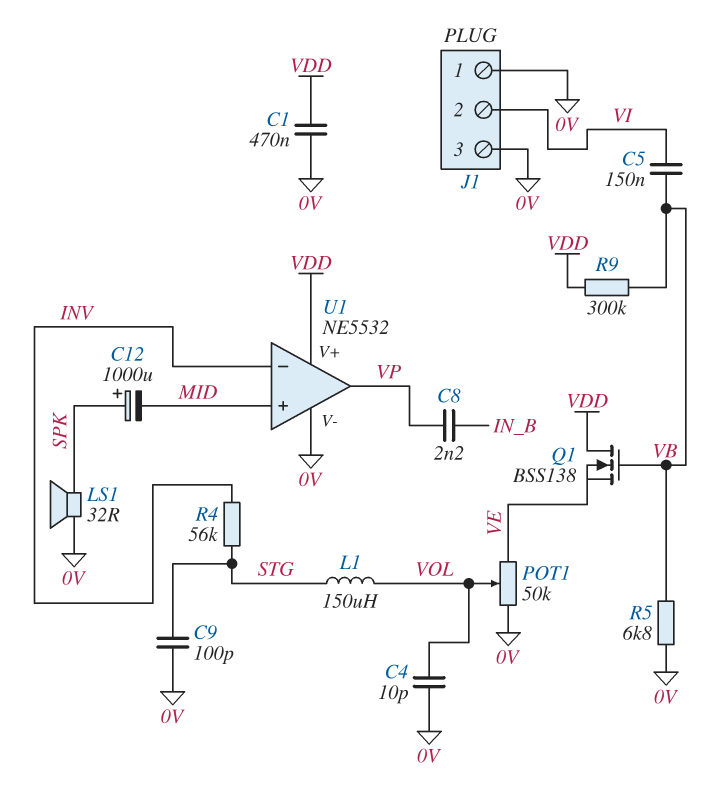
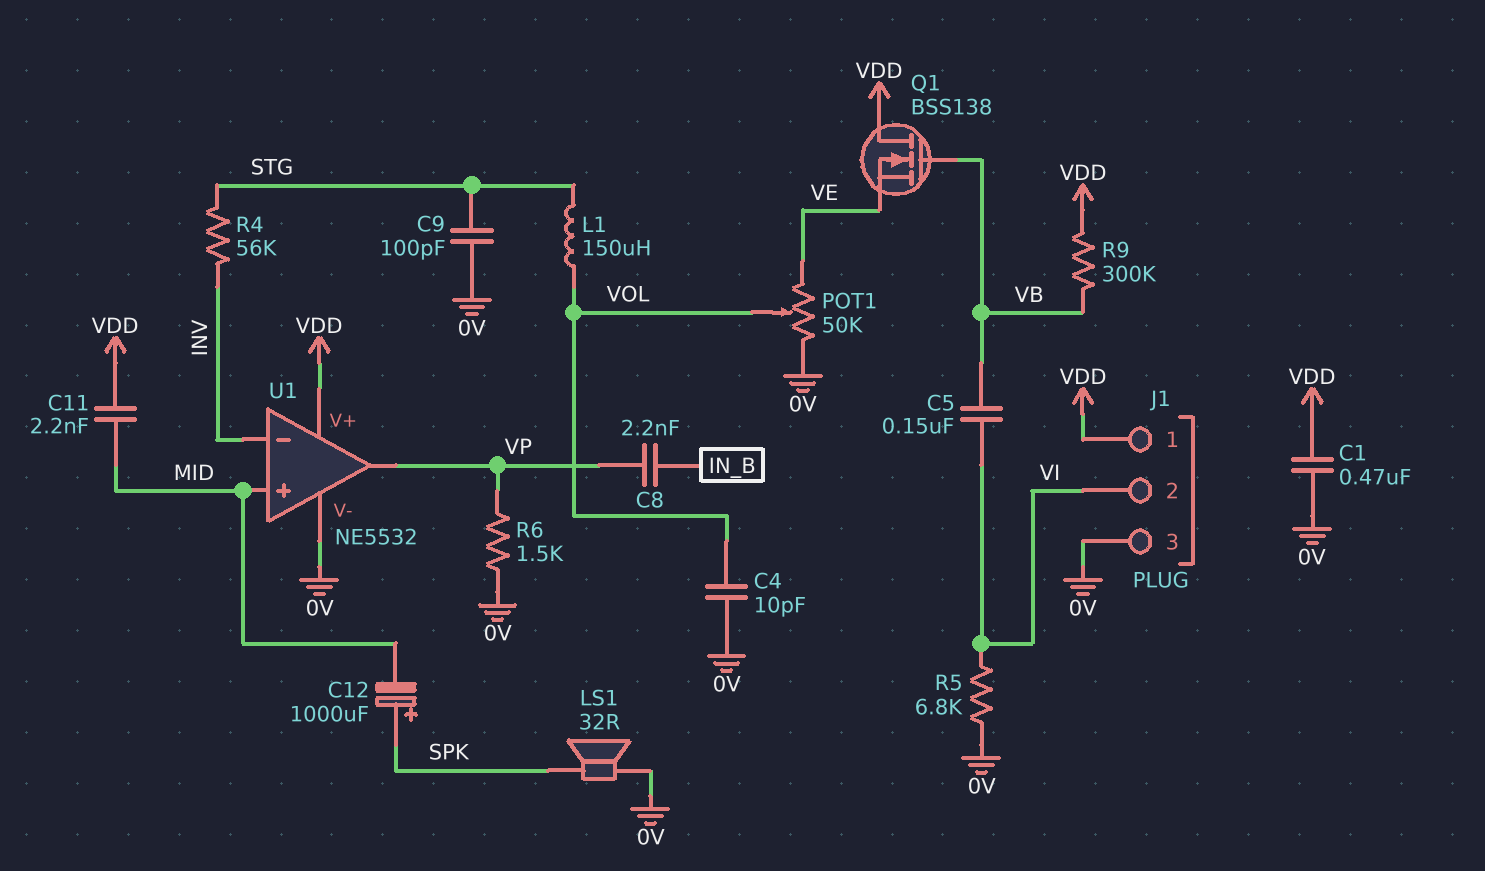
C11: none -> 2.2nF (MID, VDD)
J1 pin 1: 0V -> VDD
R5: 6.8k (0V, VB) -> 6.8k (0V, VI)
R6: none -> 1.5k (0V, VP)

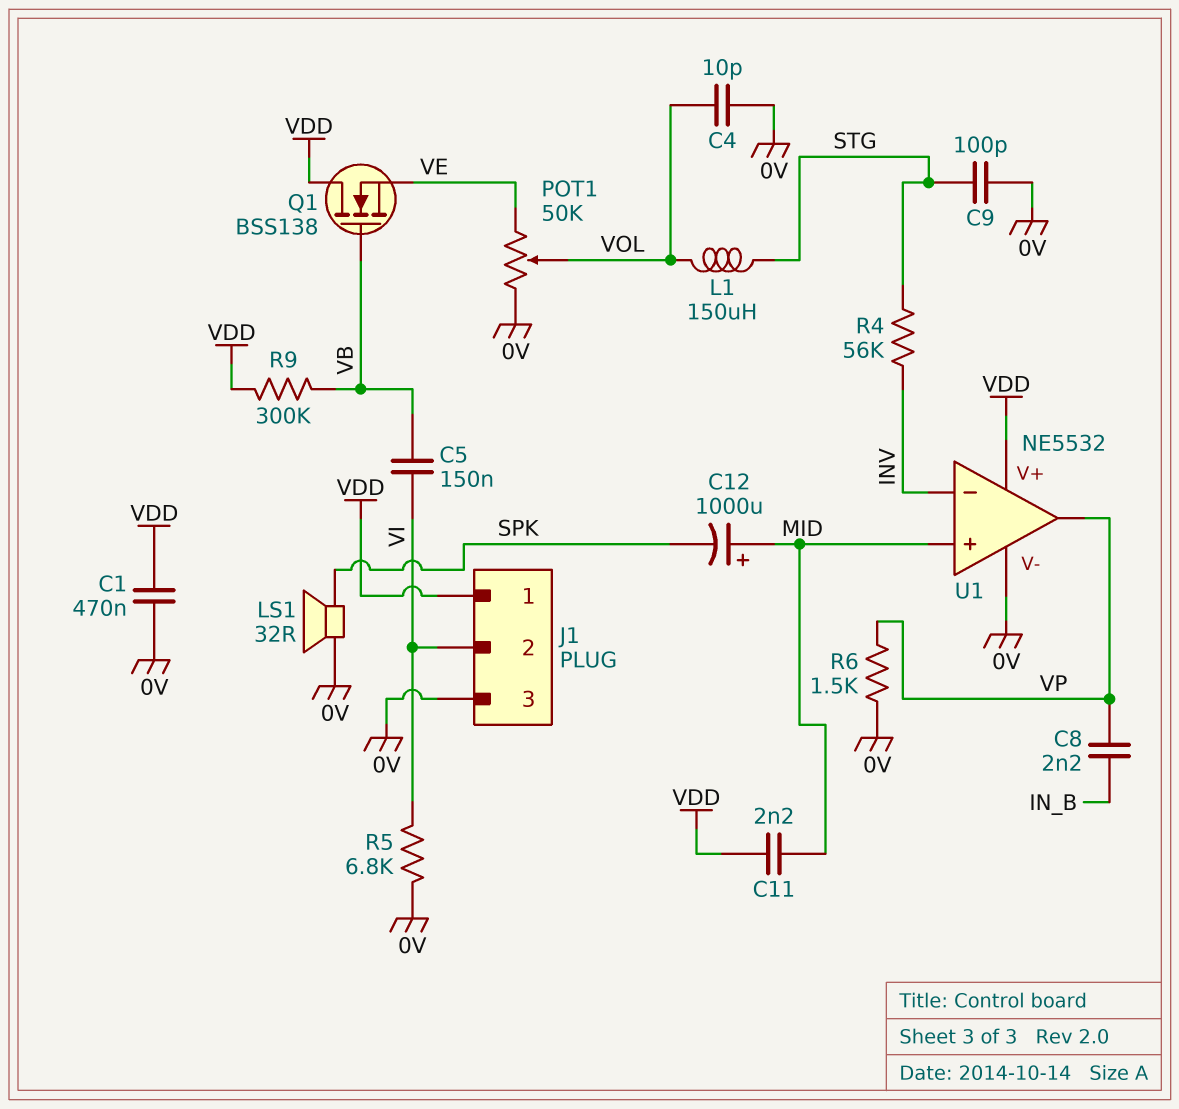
C12: 1000uF (plus SPK, minus MID) -> 1000uF (plus MID, minus SPK)

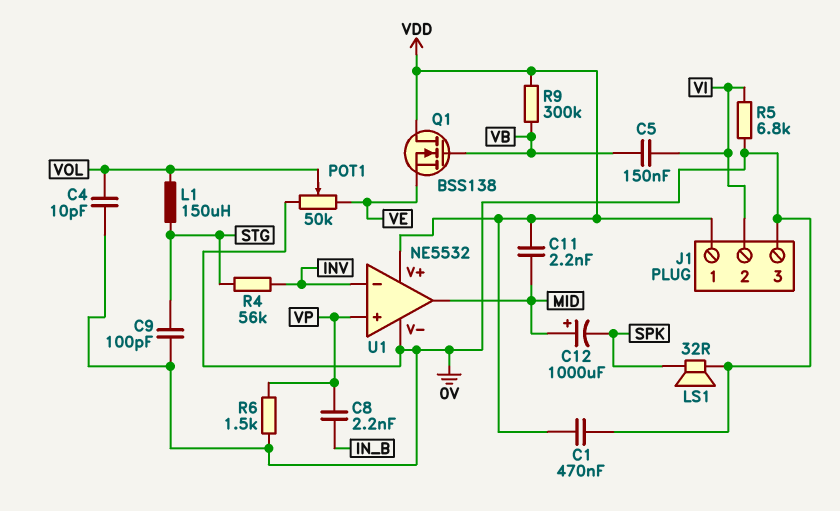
U1 pin in+: MID -> VP
U1 pin out: VP -> MID

